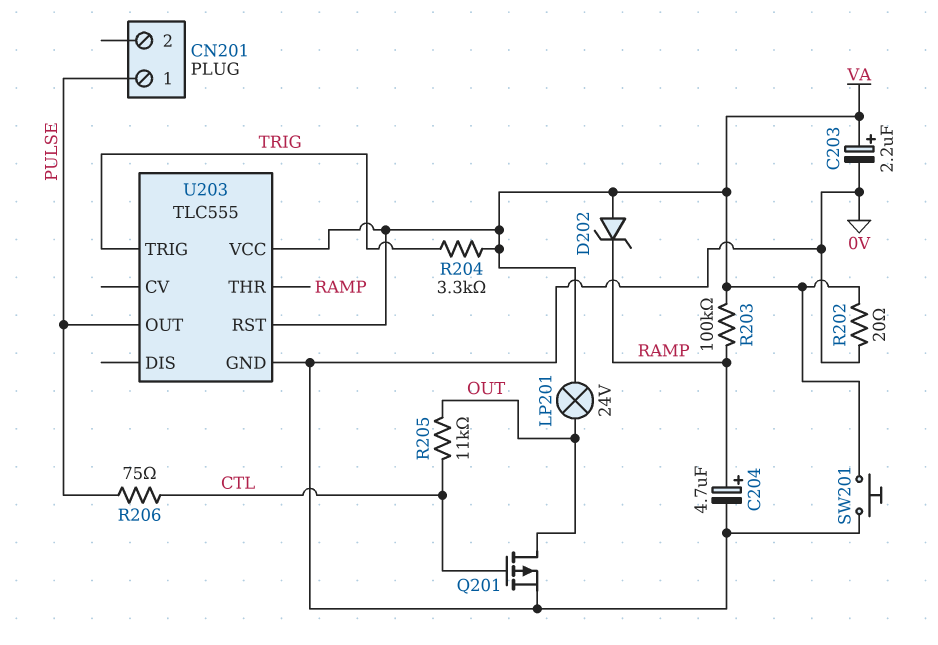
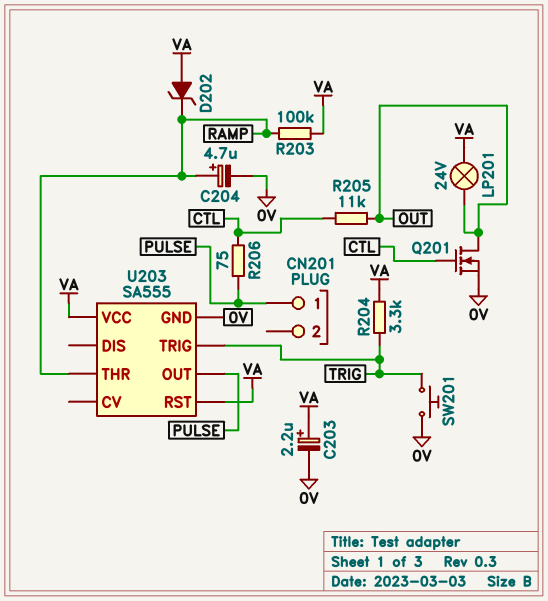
Q201: PMOS (G CTL, D OUT, S 0V) -> NMOS (G CTL, D OUT, S 0V)
R202: 20 (0V, VA) -> none
SW201: button (0V, VA) -> button (0V, TRIG)
U203: TLC555 -> SA555

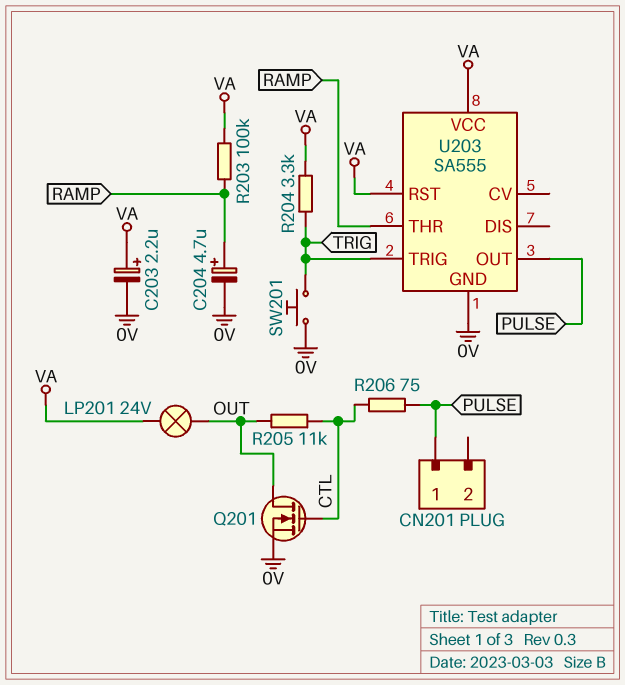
D202: zener (A VA, K RAMP) -> none

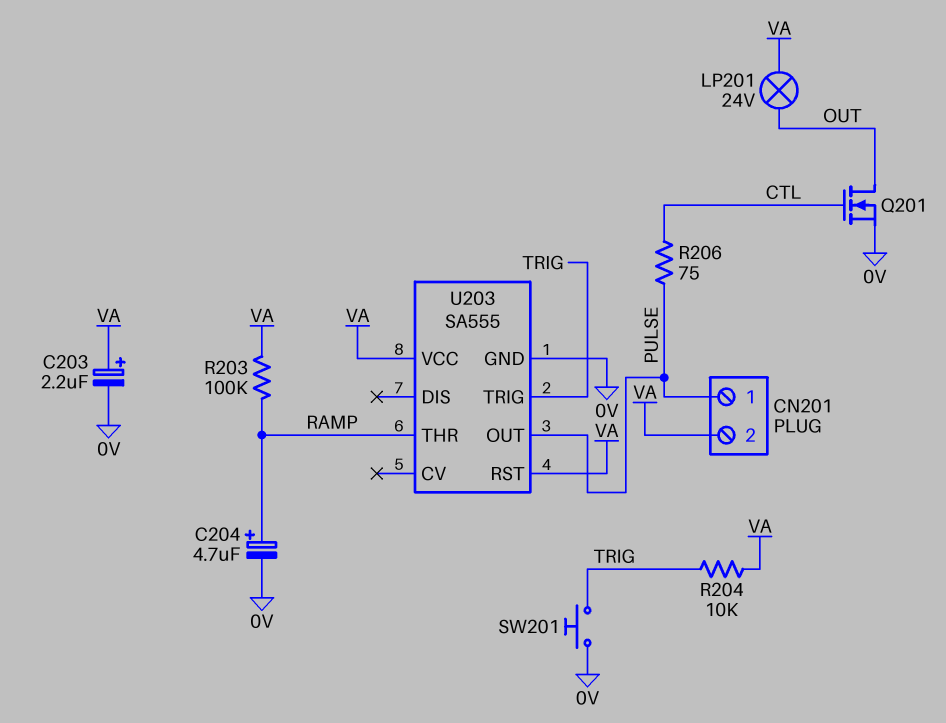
CN201 pin 2: none -> VA
R204: 3.3k (TRIG, VA) -> 10k (TRIG, VA)
R205: 11k (CTL, OUT) -> none

